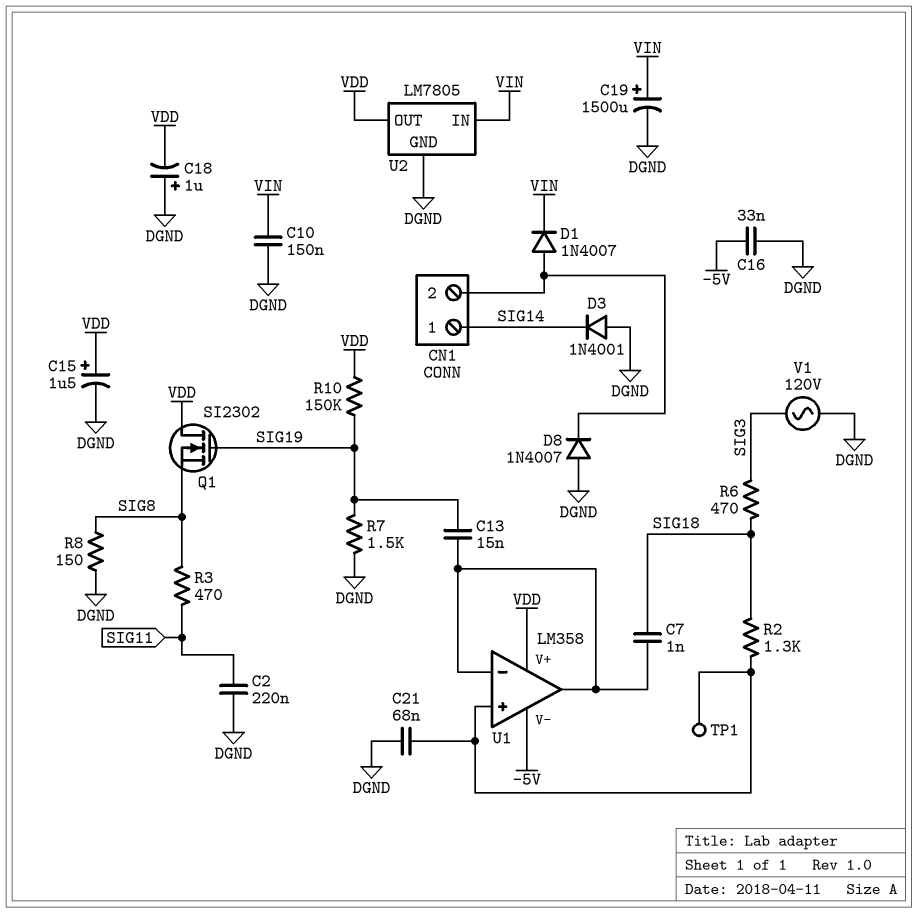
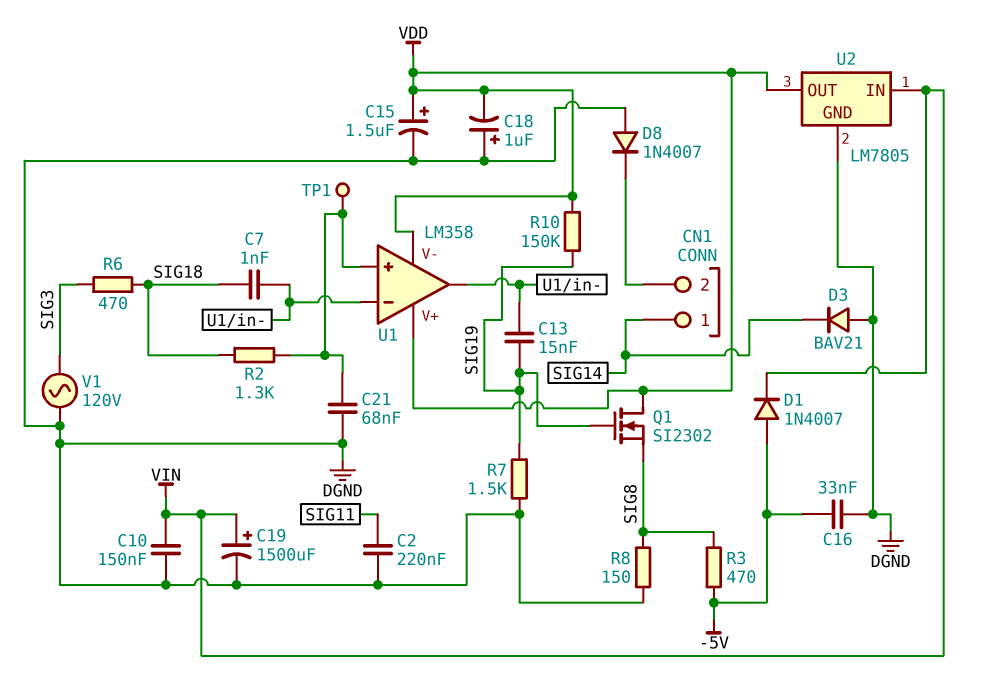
D1: diode 1N4007 (A CN1/2, K VIN) -> diode 1N4007 (A -5V, K VIN)
D3: diode 1N4001 (A DGND, K SIG14) -> diode BAV21 (A DGND, K SIG14)
R3: 470 (SIG8, SIG11) -> 470 (-5V, SIG8)
U1 pin V-: -5V -> VDD

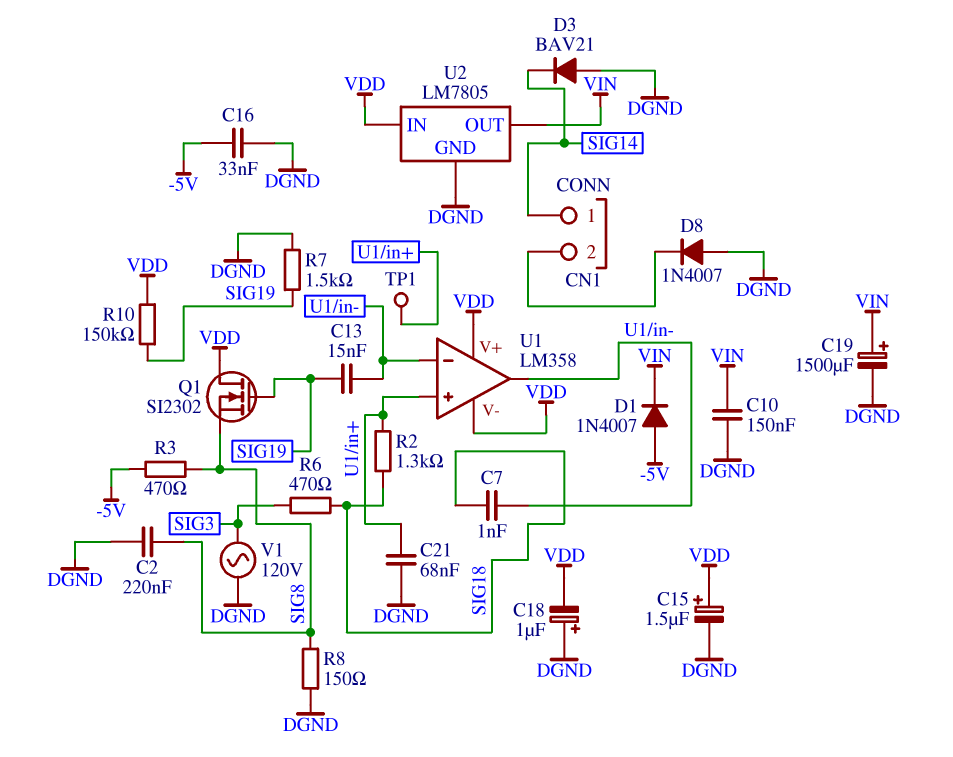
C2: 220nF (DGND, SIG11) -> 220nF (DGND, SIG8)
U2 pin IN: VIN -> VDD
U2 pin OUT: VDD -> VIN

